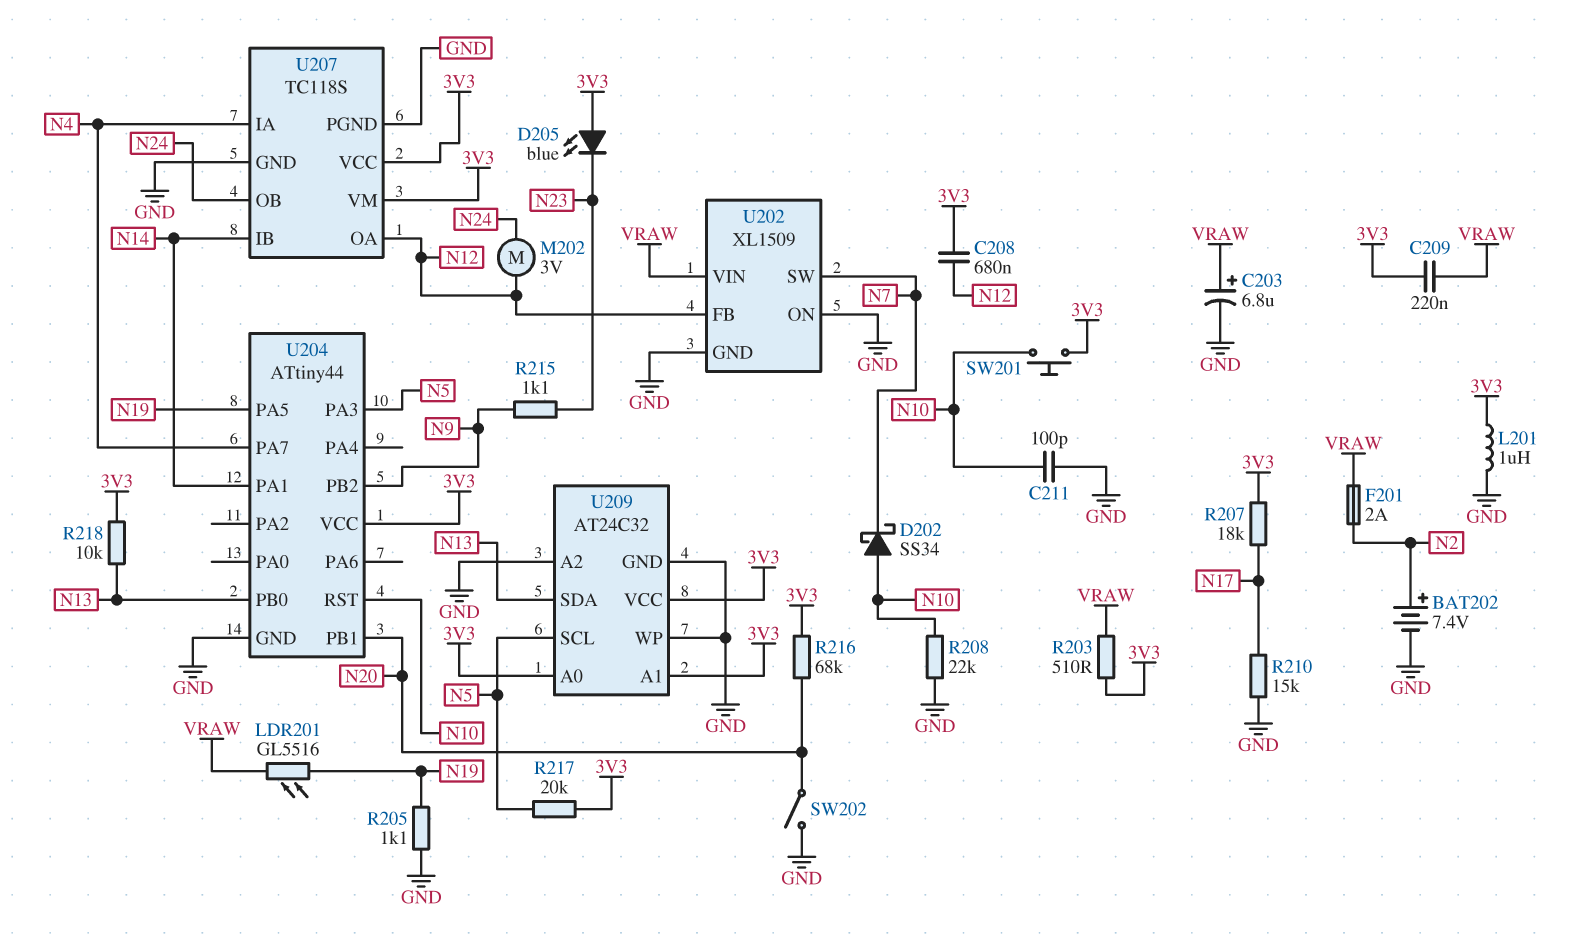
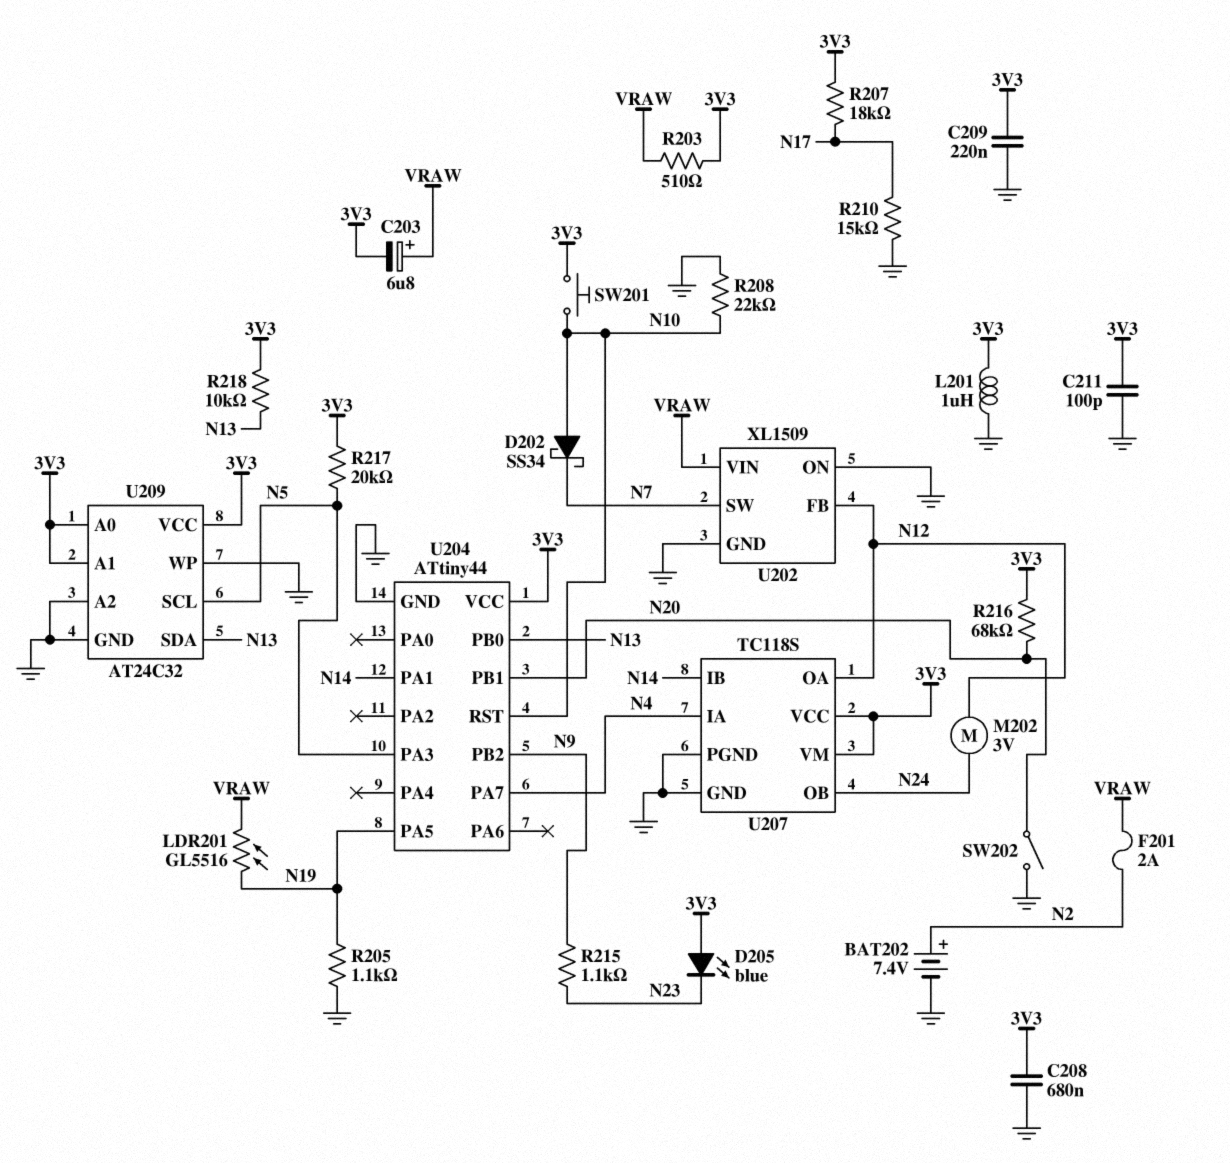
C203: 6.8uF (plus VRAW, minus GND) -> 6.8uF (plus VRAW, minus 3V3)
C208: 680nF (3V3, N12) -> 680nF (3V3, GND)
C209: 220nF (3V3, VRAW) -> 220nF (3V3, GND)
C211: 100pF (GND, N10) -> 100pF (3V3, GND)

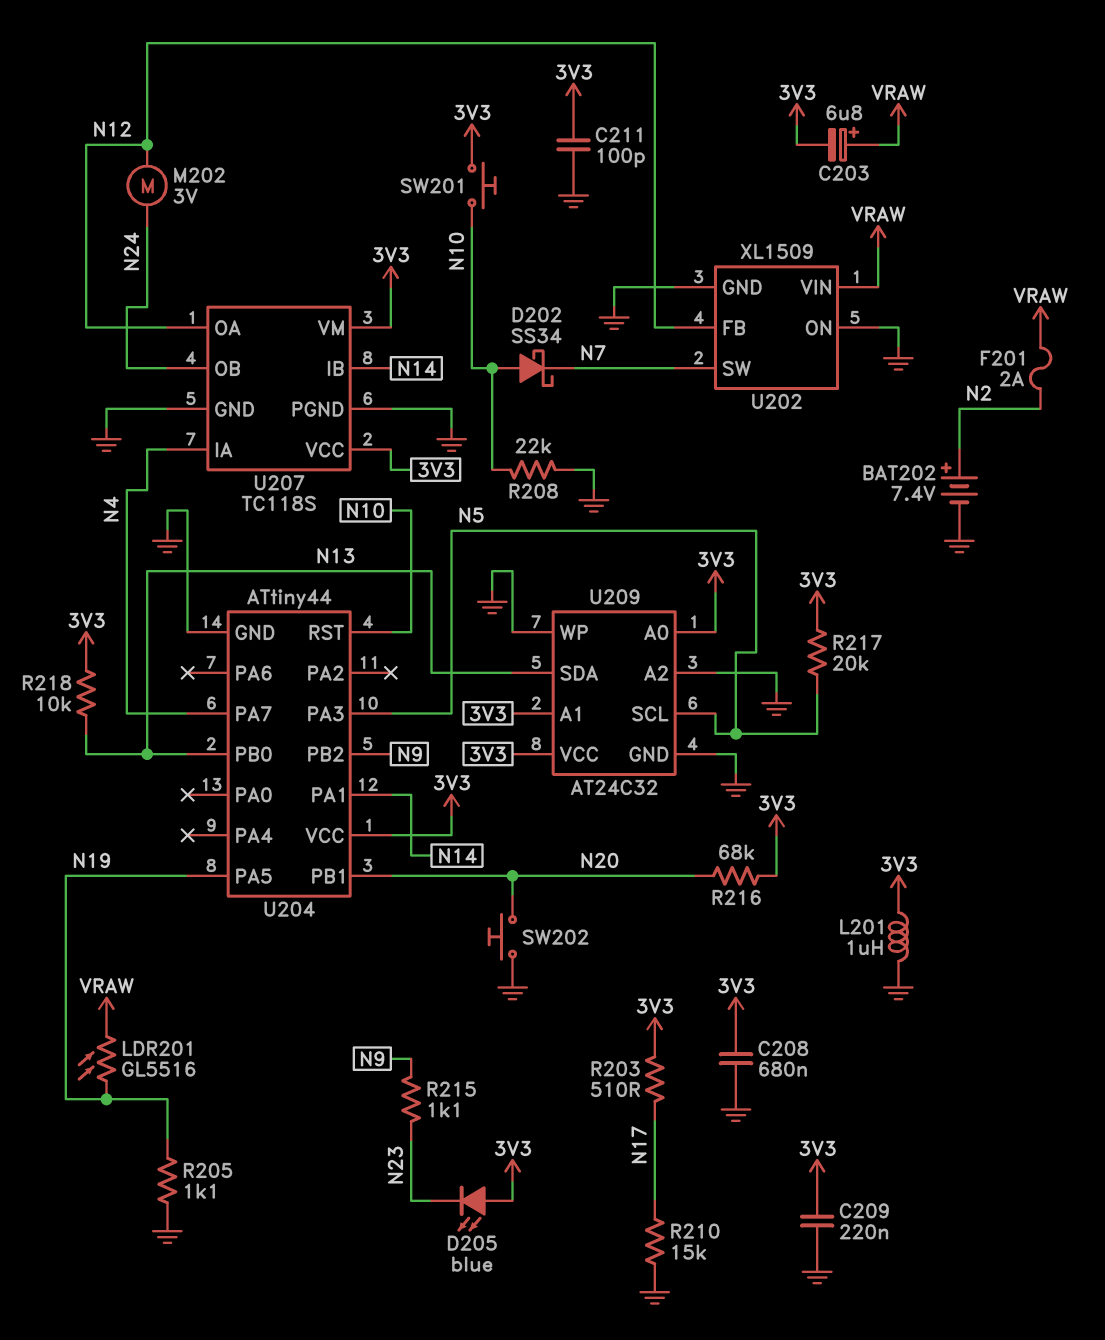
R203: 510 (3V3, VRAW) -> 510 (3V3, N17)
R207: 18k (3V3, N17) -> none
SW202: switch (GND, N20) -> button (GND, N20)

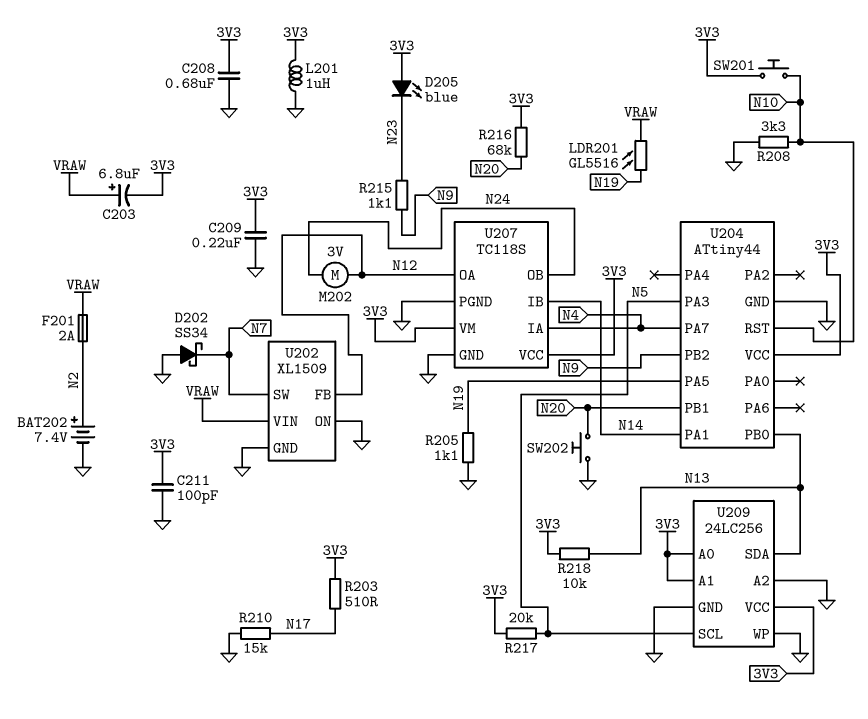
D202: schottky SS34 (A N10, K N7) -> schottky SS34 (A GND, K N7)
R208: 22k (GND, N10) -> 3.3k (GND, N10)
U209: AT24C32 -> 24LC256

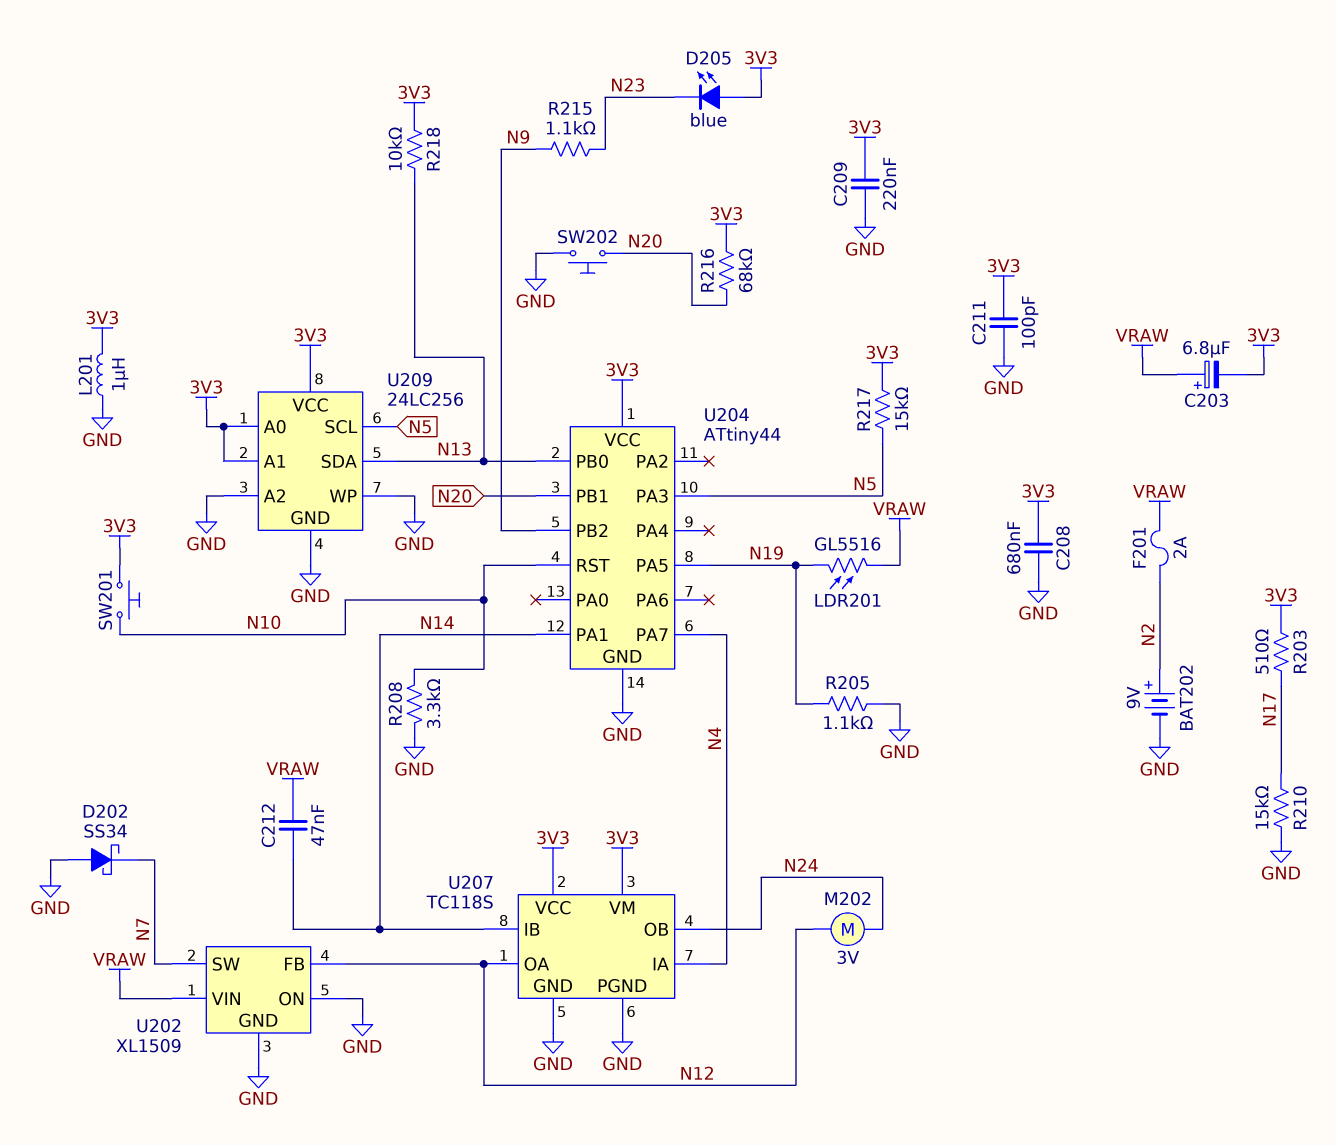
BAT202: 7.4V (plus N2, minus GND) -> 9V (plus N2, minus GND)
C212: none -> 47nF (N14, VRAW)
R217: 20k (3V3, N5) -> 15k (3V3, N5)

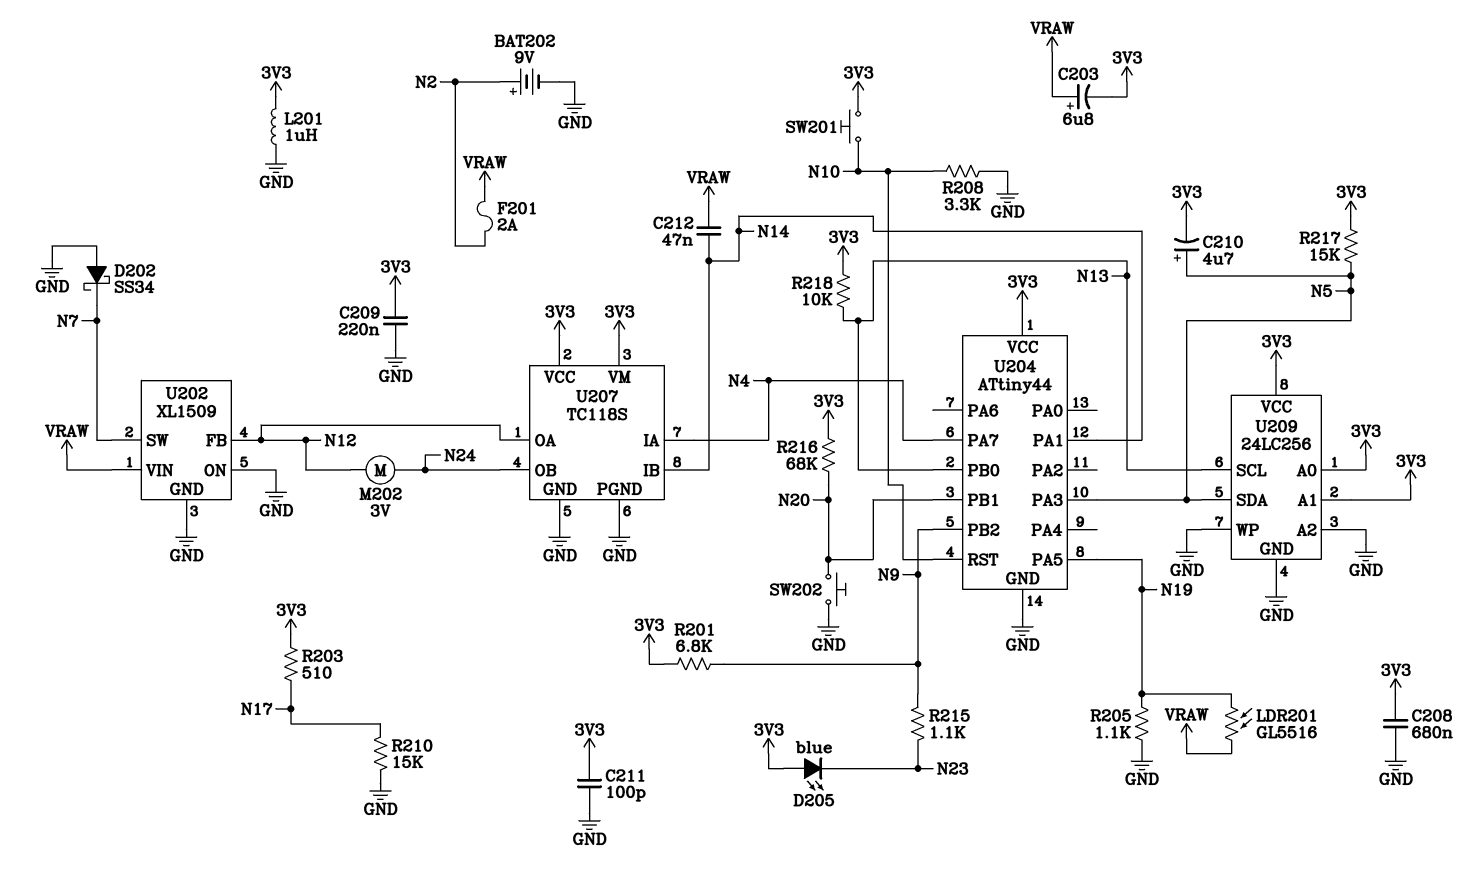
C210: none -> 4.7uF (plus N5, minus 3V3)
R201: none -> 6.8k (3V3, N9)
U209 pin SCL: N5 -> N13
U209 pin SDA: N13 -> N5

